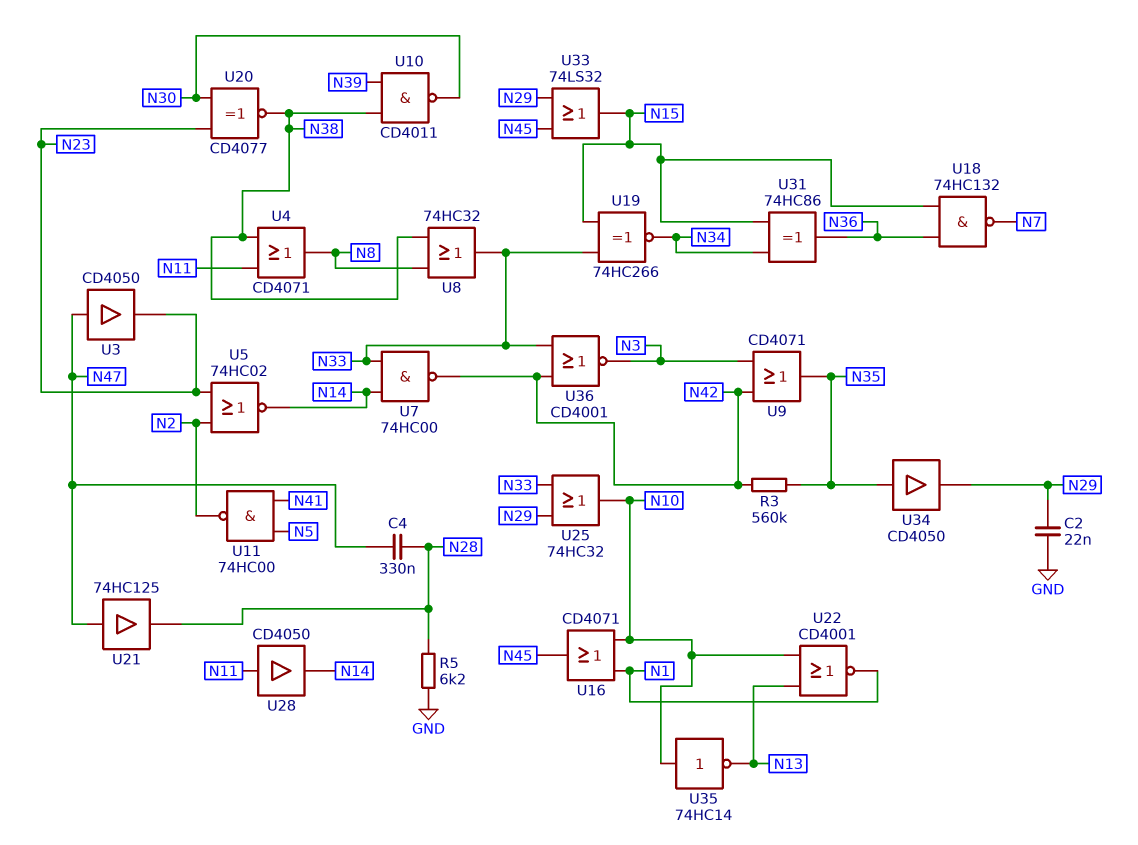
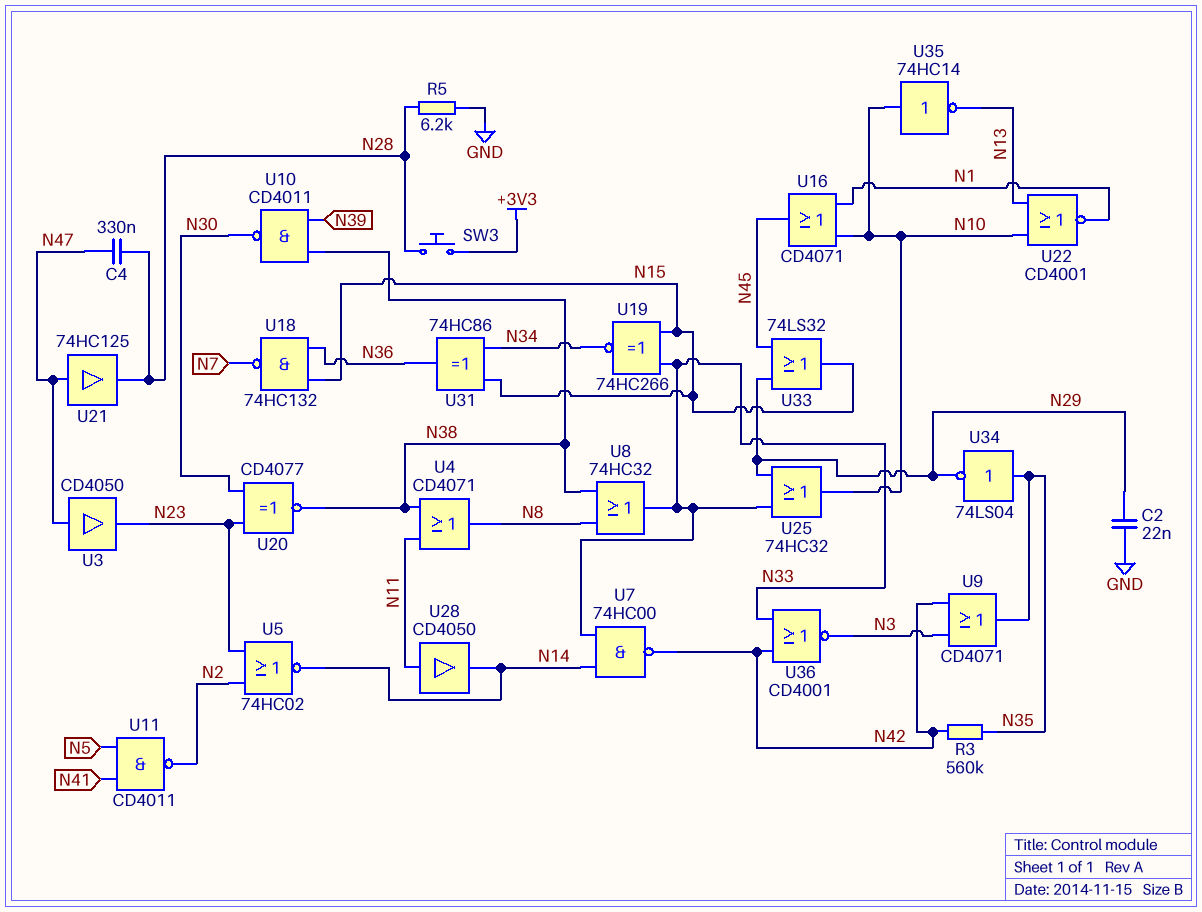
SW3: none -> button (+3V3, N28)
U11: NAND 74HC00 (in N5, in N41, out N2) -> NAND CD4011 (in N5, in N41, out N2)
U34: buffer CD4050 (in N35, out N29) -> NOT 74LS04 (in N35, out N29)

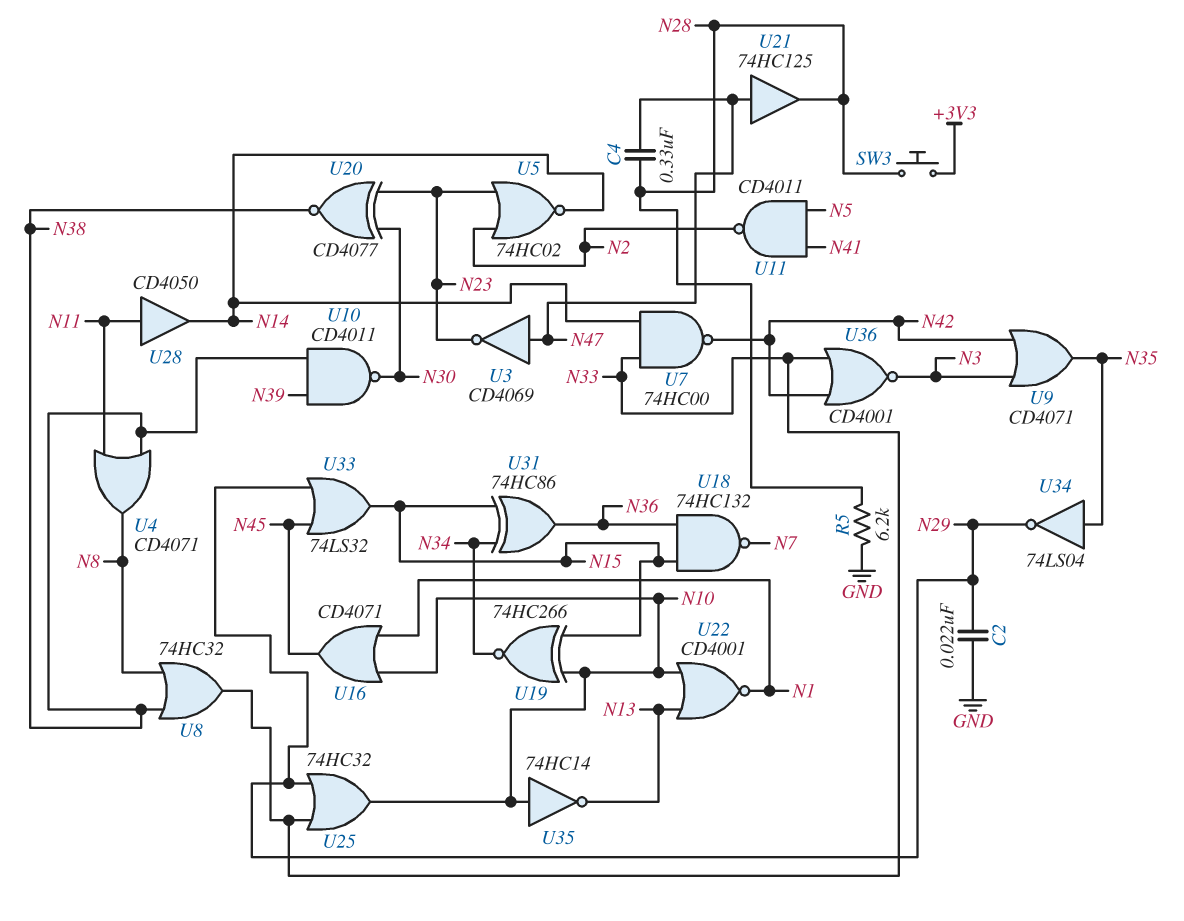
R3: 560k (N35, N42) -> none
U3: buffer CD4050 (in N47, out N23) -> NOT CD4069 (in N47, out N23)
U19: XNOR 74HC266 (in N15, in N33, out N34) -> XNOR 74HC266 (in N10, in N15, out N34)

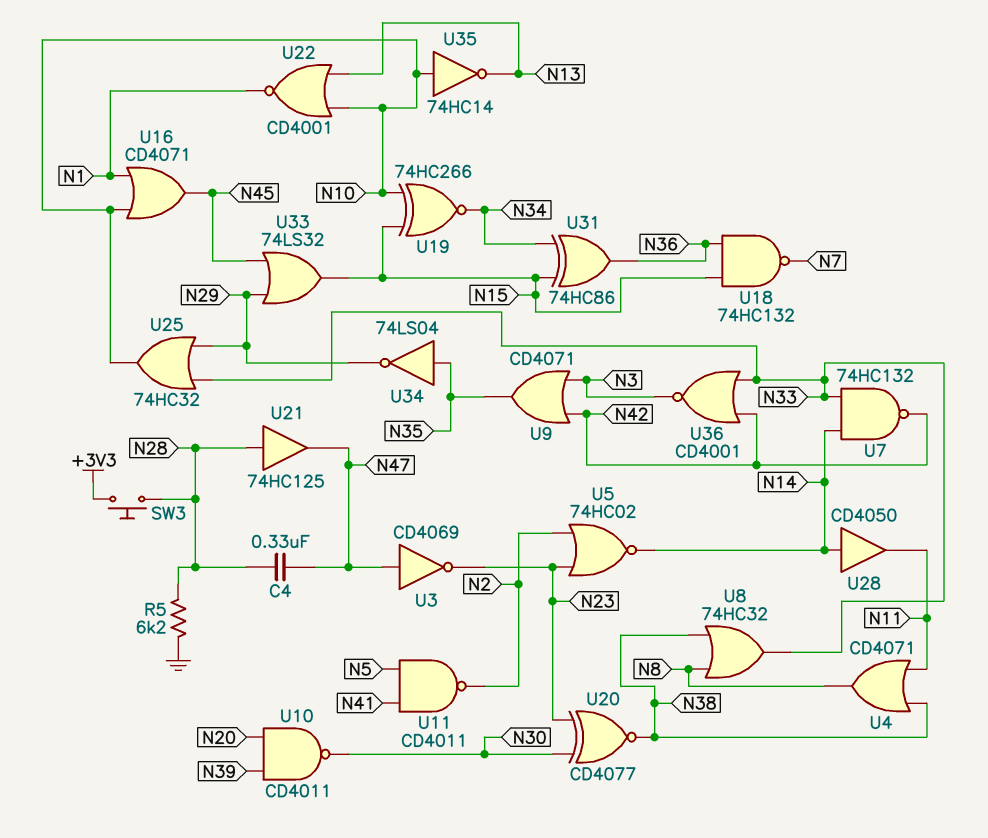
C2: 22nF (GND, N29) -> none
U7: NAND 74HC00 (in N14, in N33, out N42) -> NAND 74HC132 (in N14, in N33, out N42)
U10: NAND CD4011 (in N38, in N39, out N30) -> NAND CD4011 (in N20, in N39, out N30)
U21: buffer 74HC125 (in N47, out N28) -> buffer 74HC125 (in N28, out N47)
U28: buffer CD4050 (in N11, out N14) -> buffer CD4050 (in N14, out N11)

